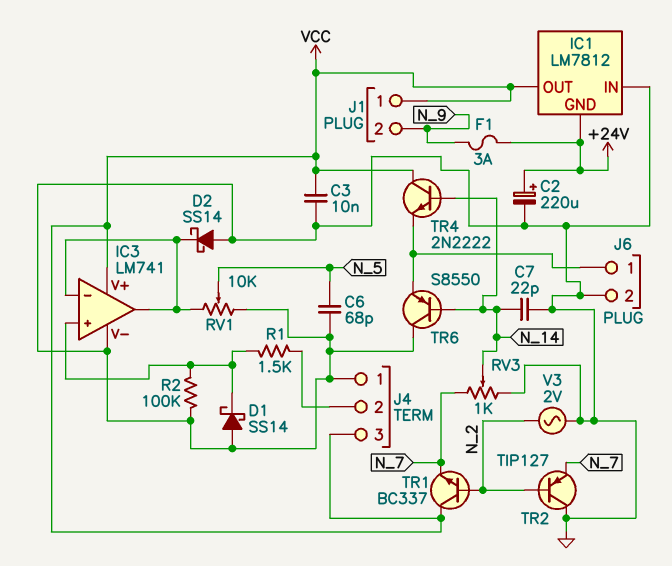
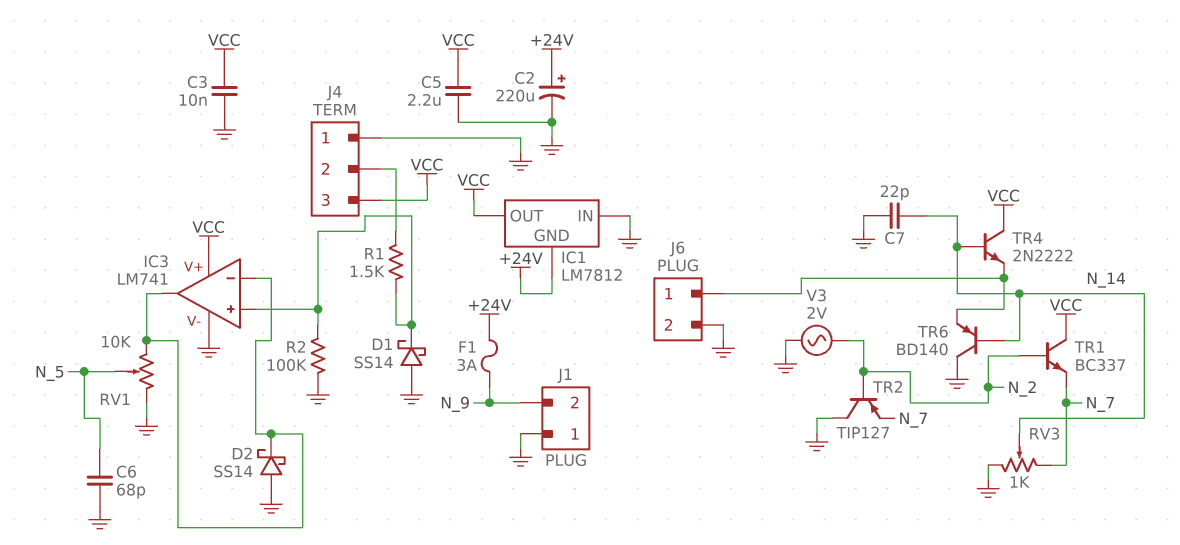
C5: none -> 2.2uF (GND, VCC)
J1 pin 1: VCC -> GND
TR6: PNP S8550 (B N_14, C GND, E J6/1) -> PNP BD140 (B N_14, C GND, E J6/1)

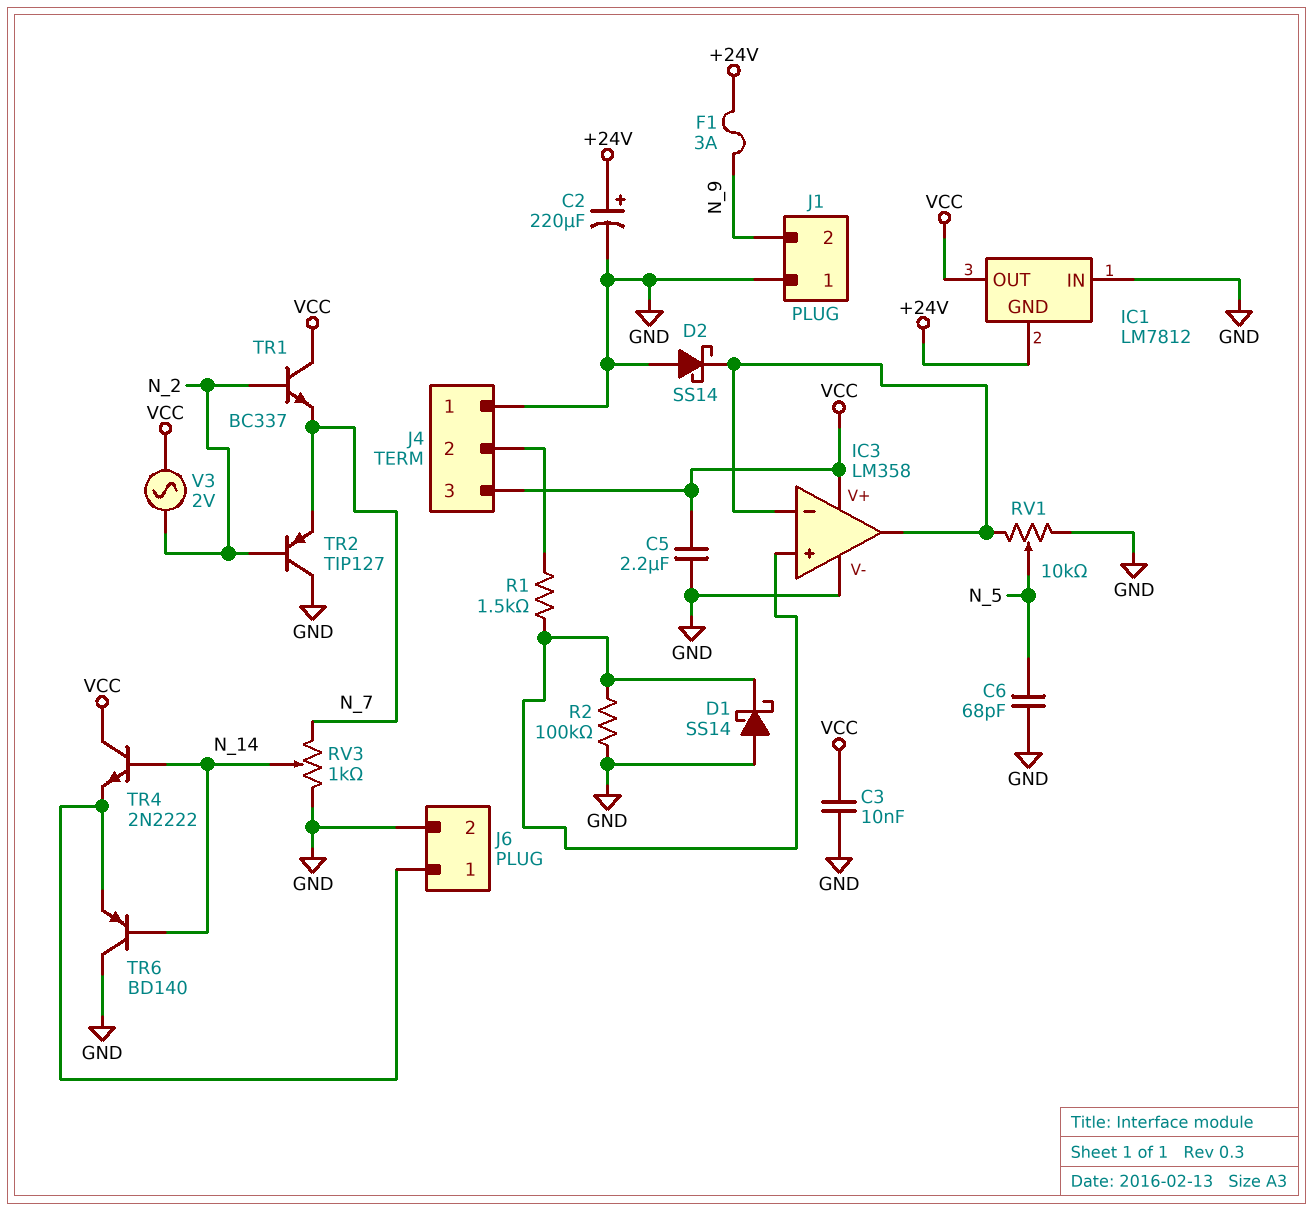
C7: 22pF (GND, N_14) -> none
IC3: LM741 -> LM358
V3: AC 2V (GND, N_2) -> AC 2V (N_2, VCC)

